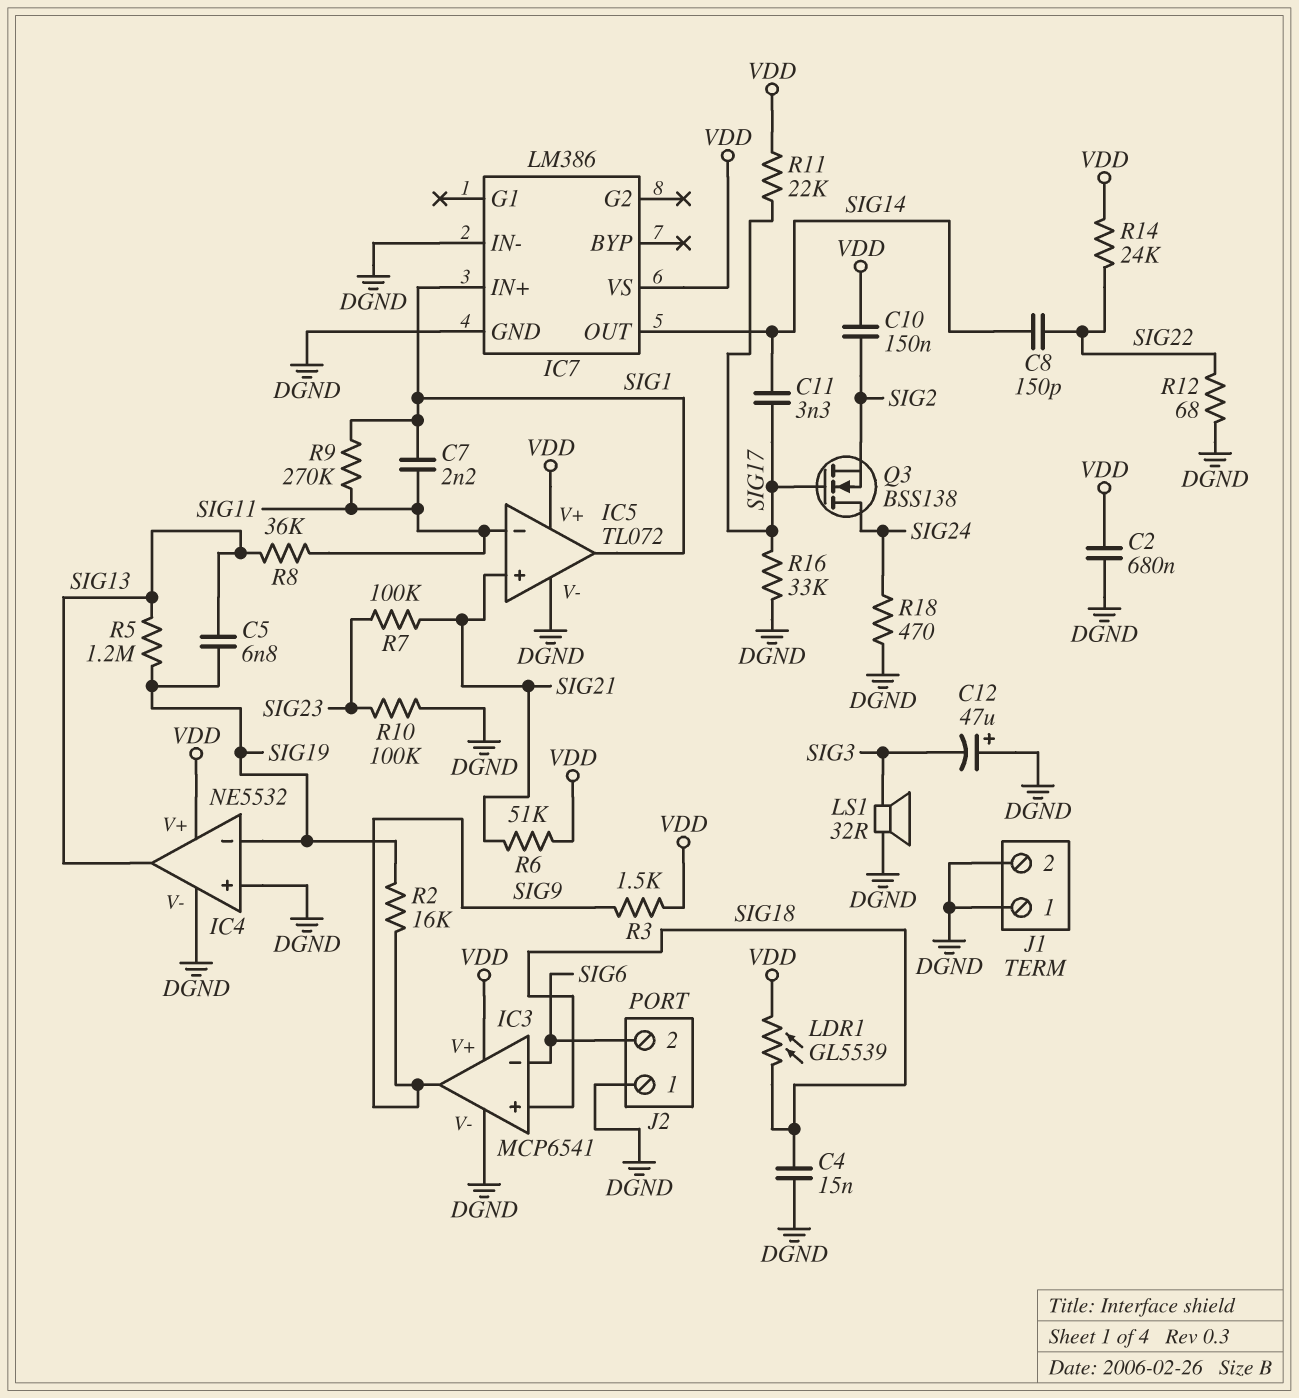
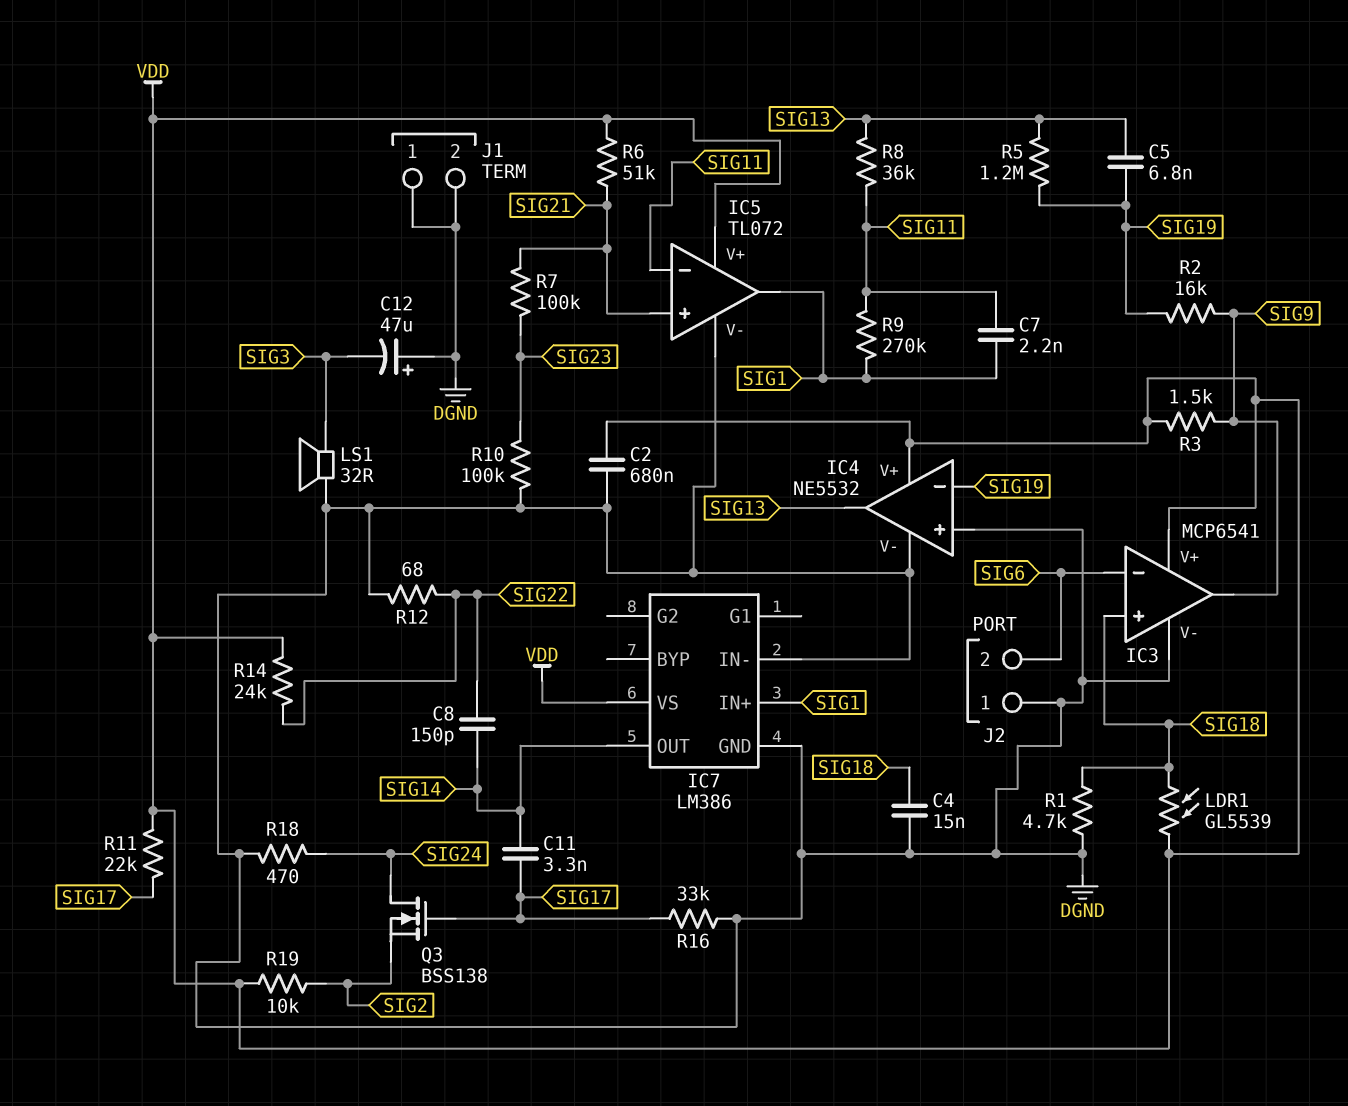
C10: 150nF (SIG2, VDD) -> none
R1: none -> 4.7k (DGND, SIG18)
R19: none -> 10k (SIG2, VDD)

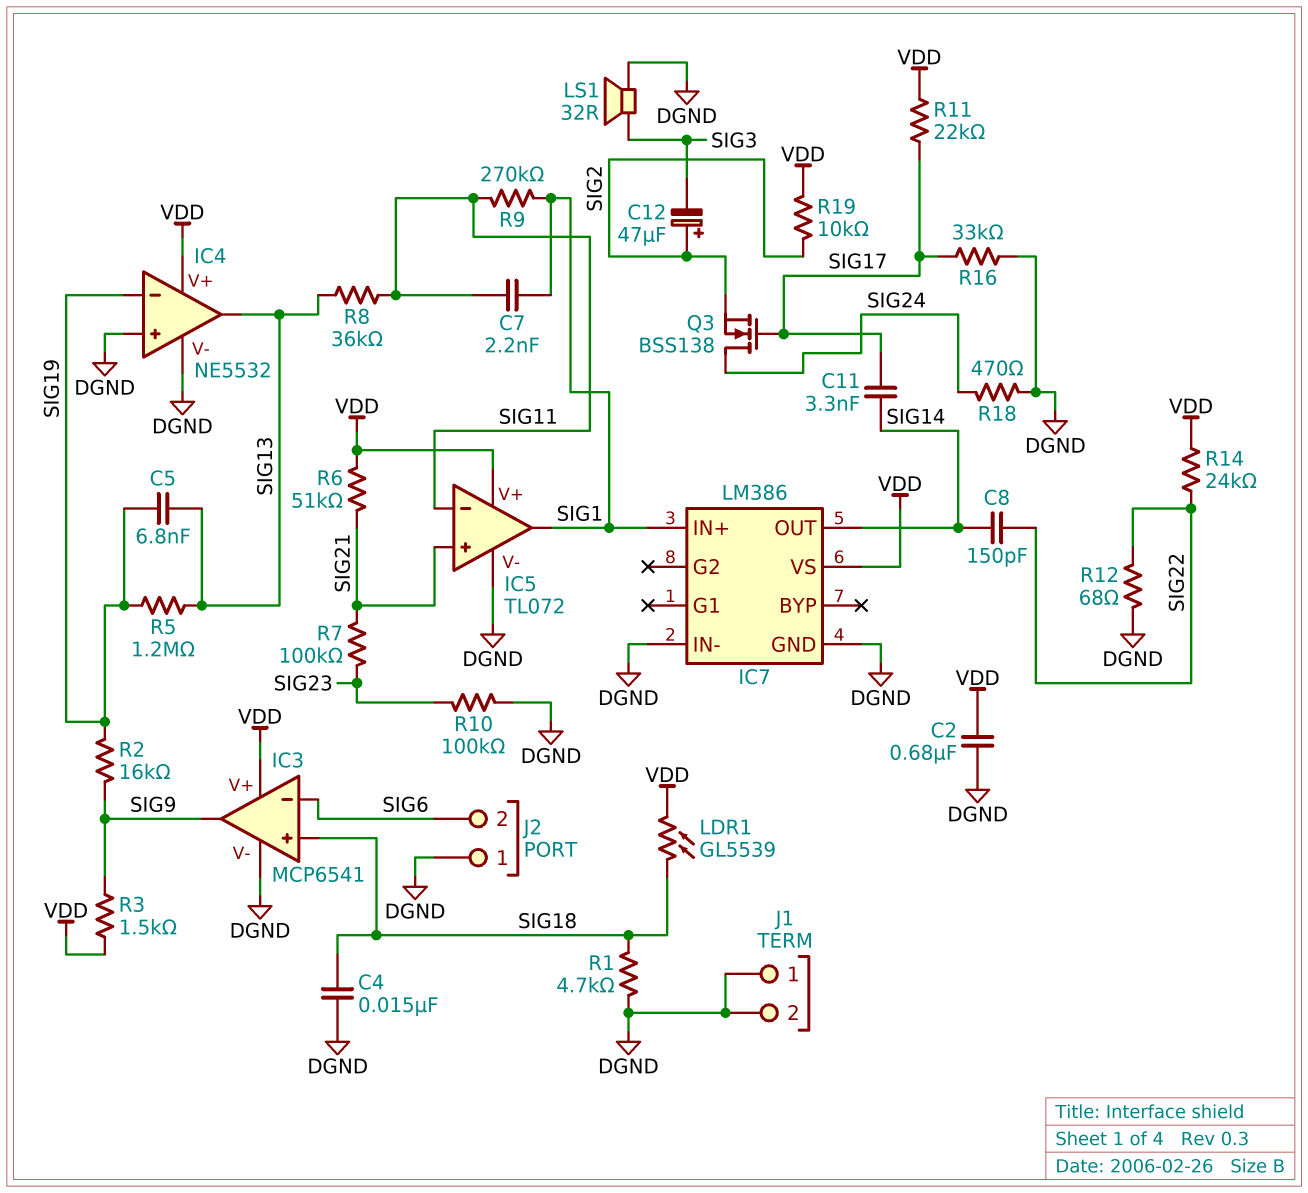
C12: 47uF (plus DGND, minus SIG3) -> 47uF (plus SIG2, minus SIG3)

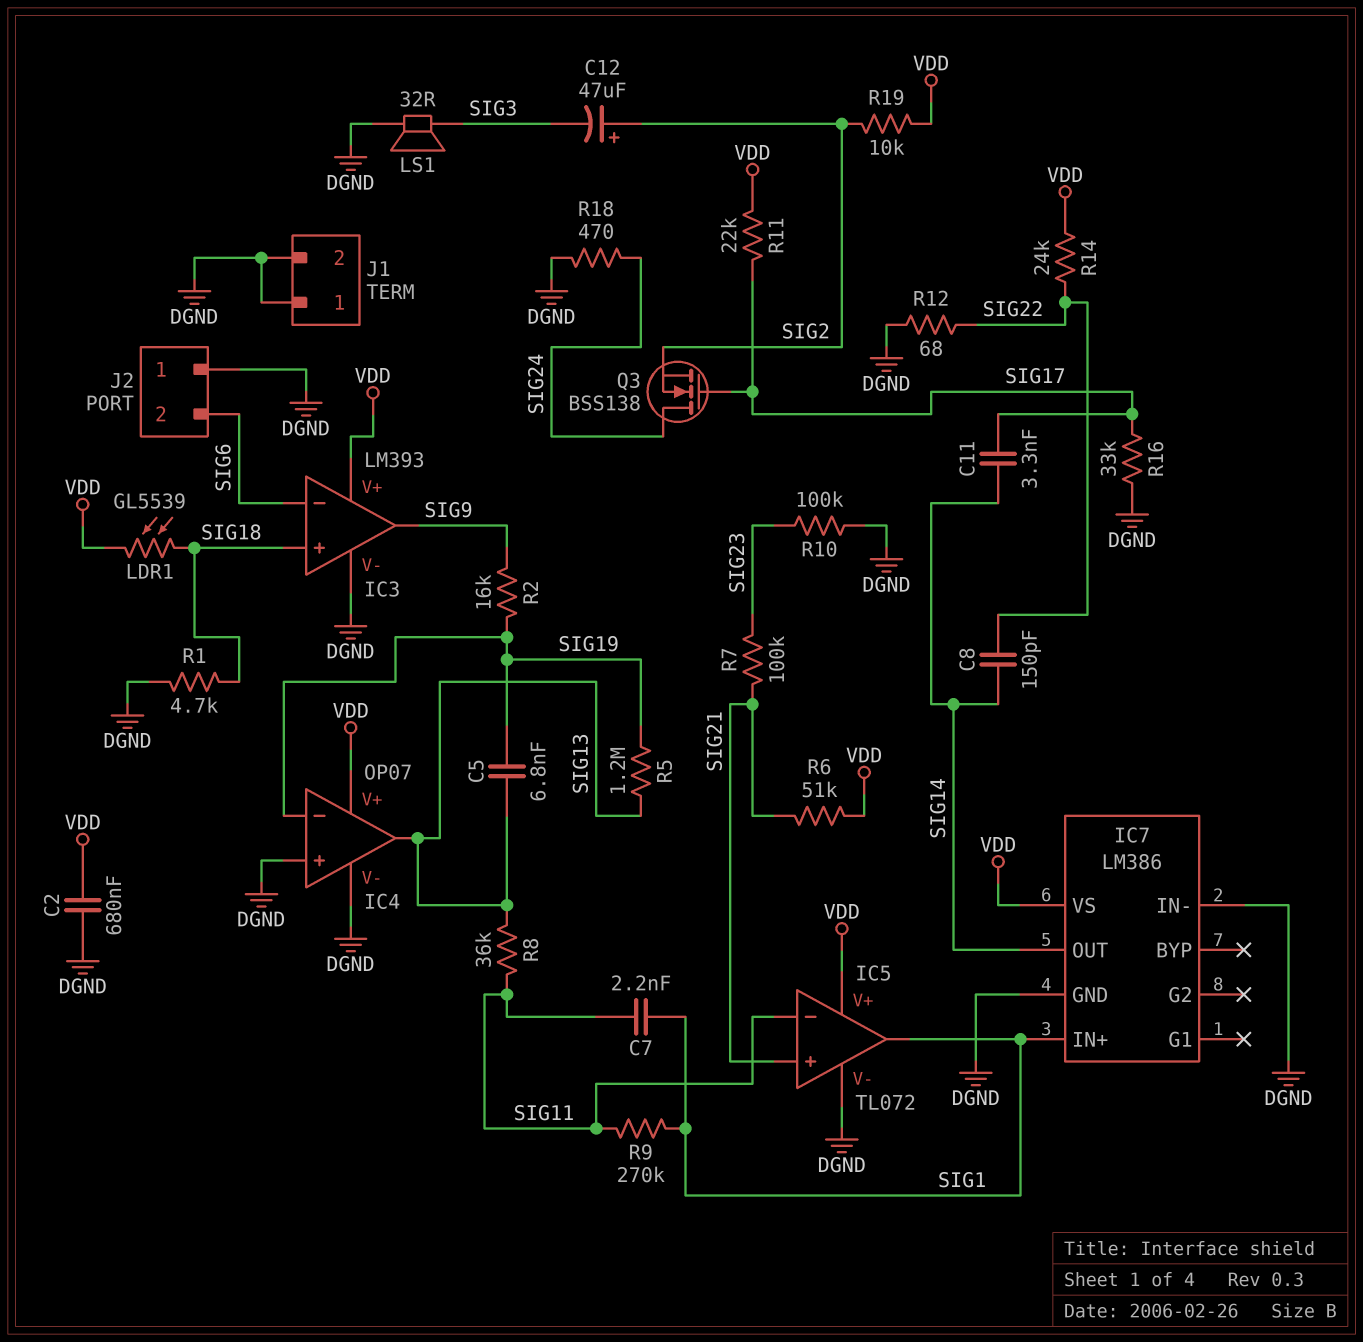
C4: 15nF (DGND, SIG18) -> none
IC3: MCP6541 -> LM393
IC4: NE5532 -> OP07
R3: 1.5k (SIG9, VDD) -> none

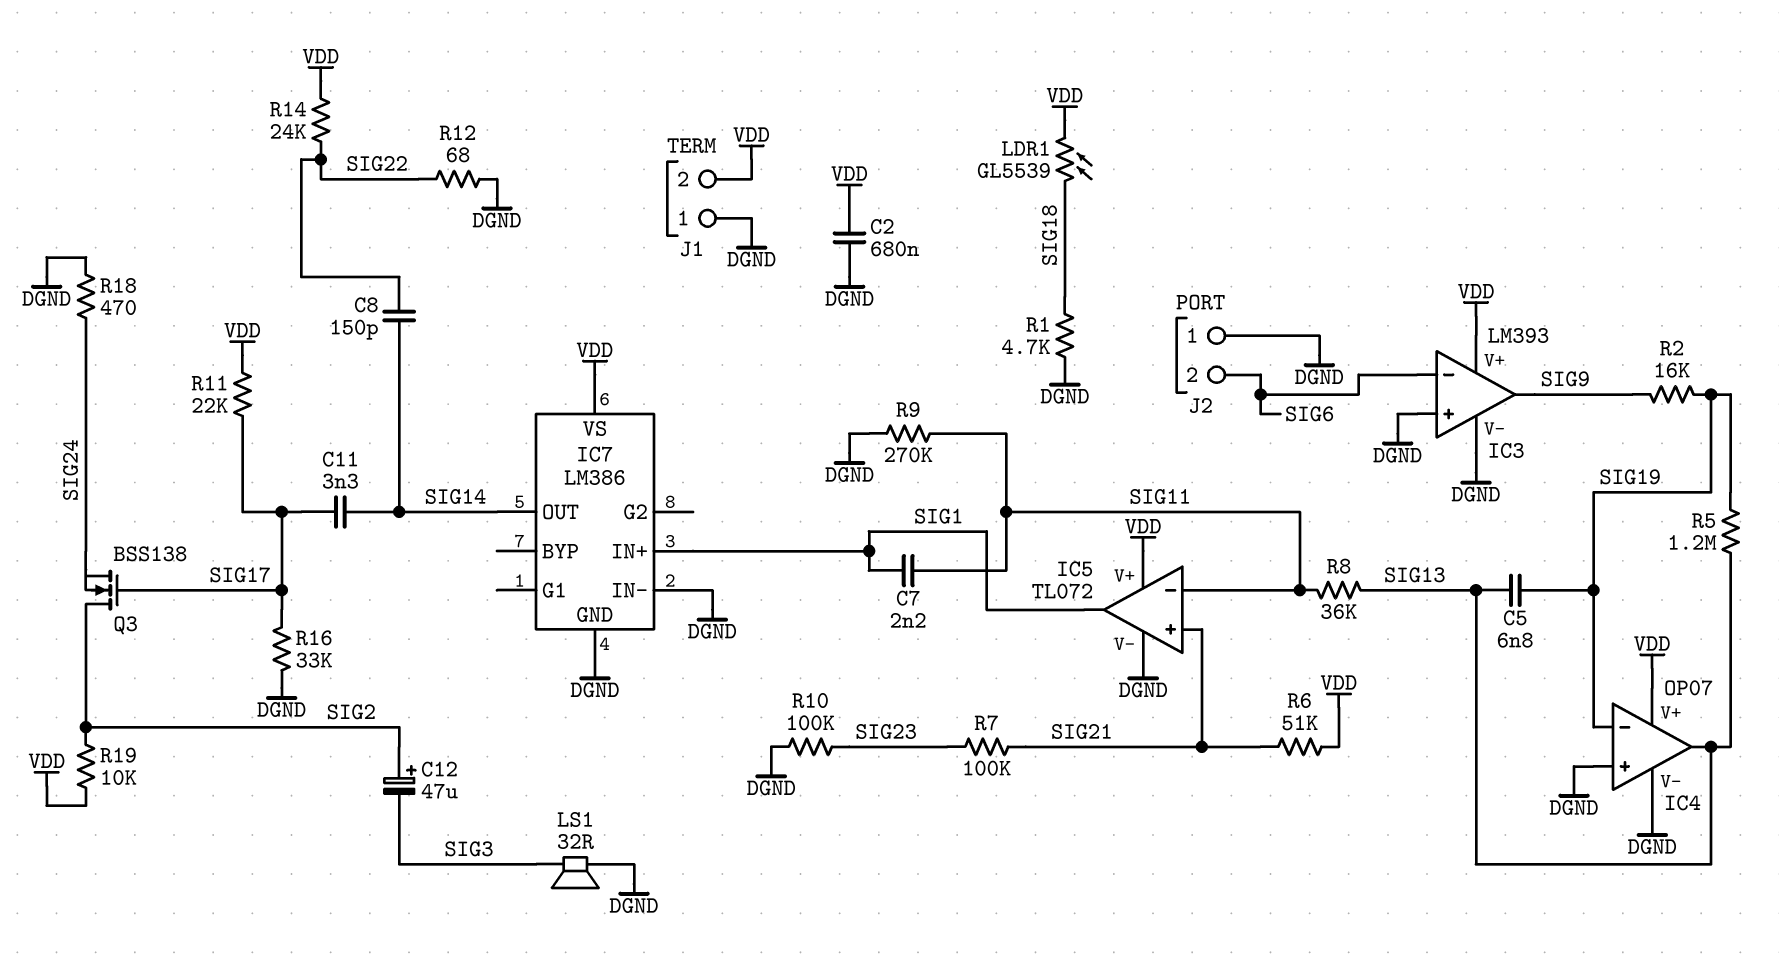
IC3 pin in+: SIG18 -> DGND
J1 pin 2: DGND -> VDD
Q3: NMOS BSS138 (G SIG17, D SIG24, S SIG2) -> NMOS BSS138 (G SIG17, D SIG2, S SIG24)
R9: 270k (SIG1, SIG11) -> 270k (DGND, SIG11)

